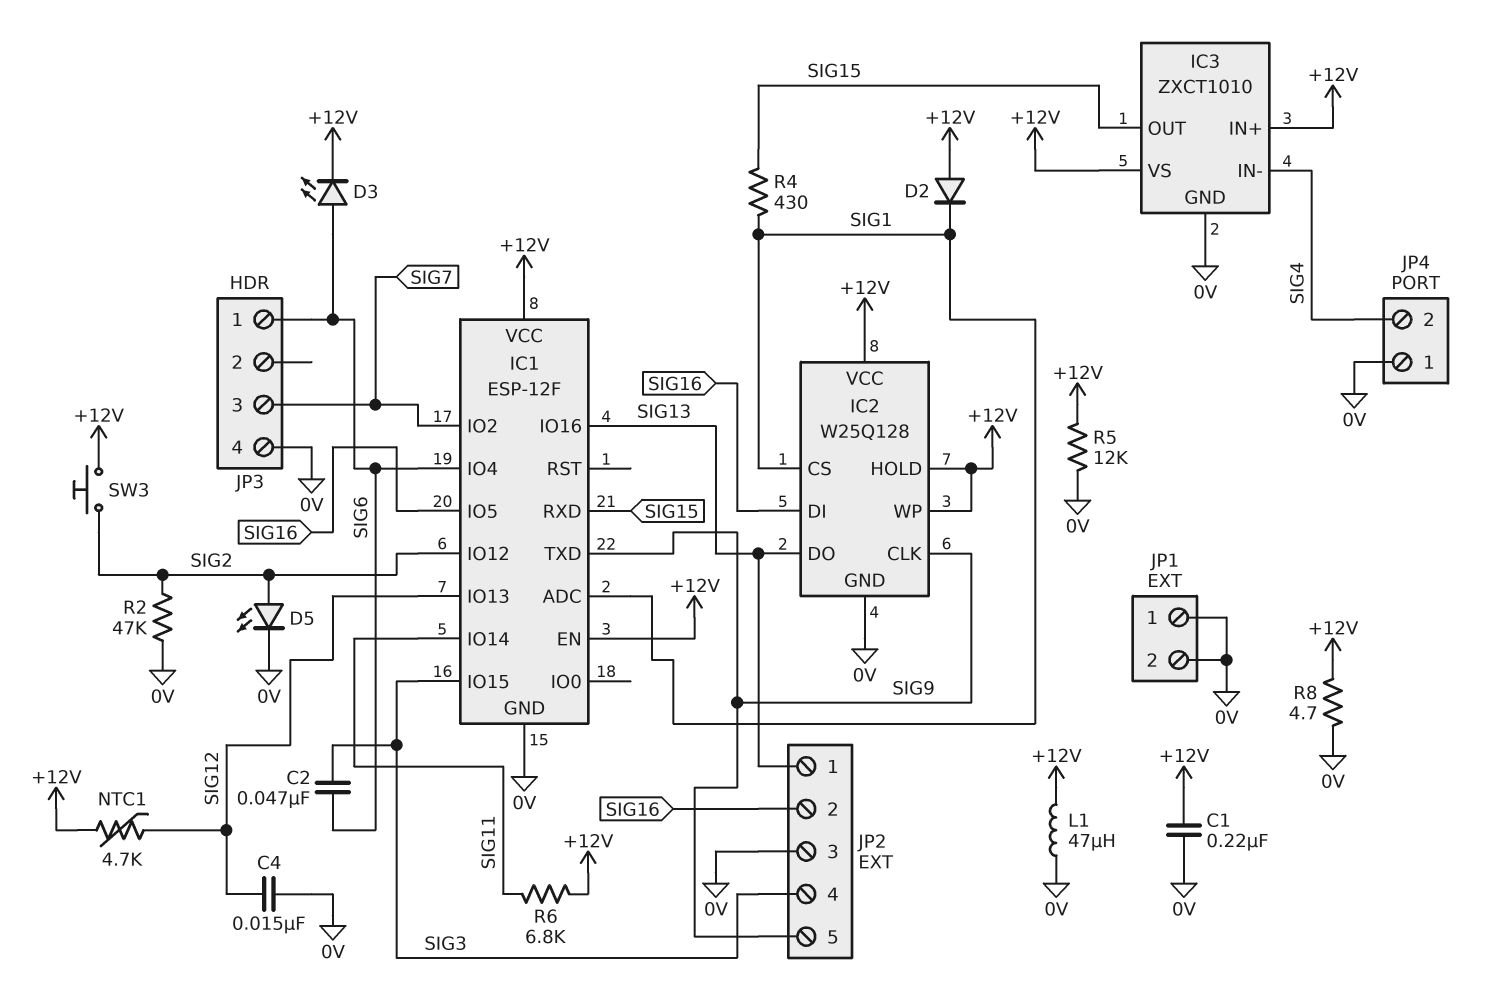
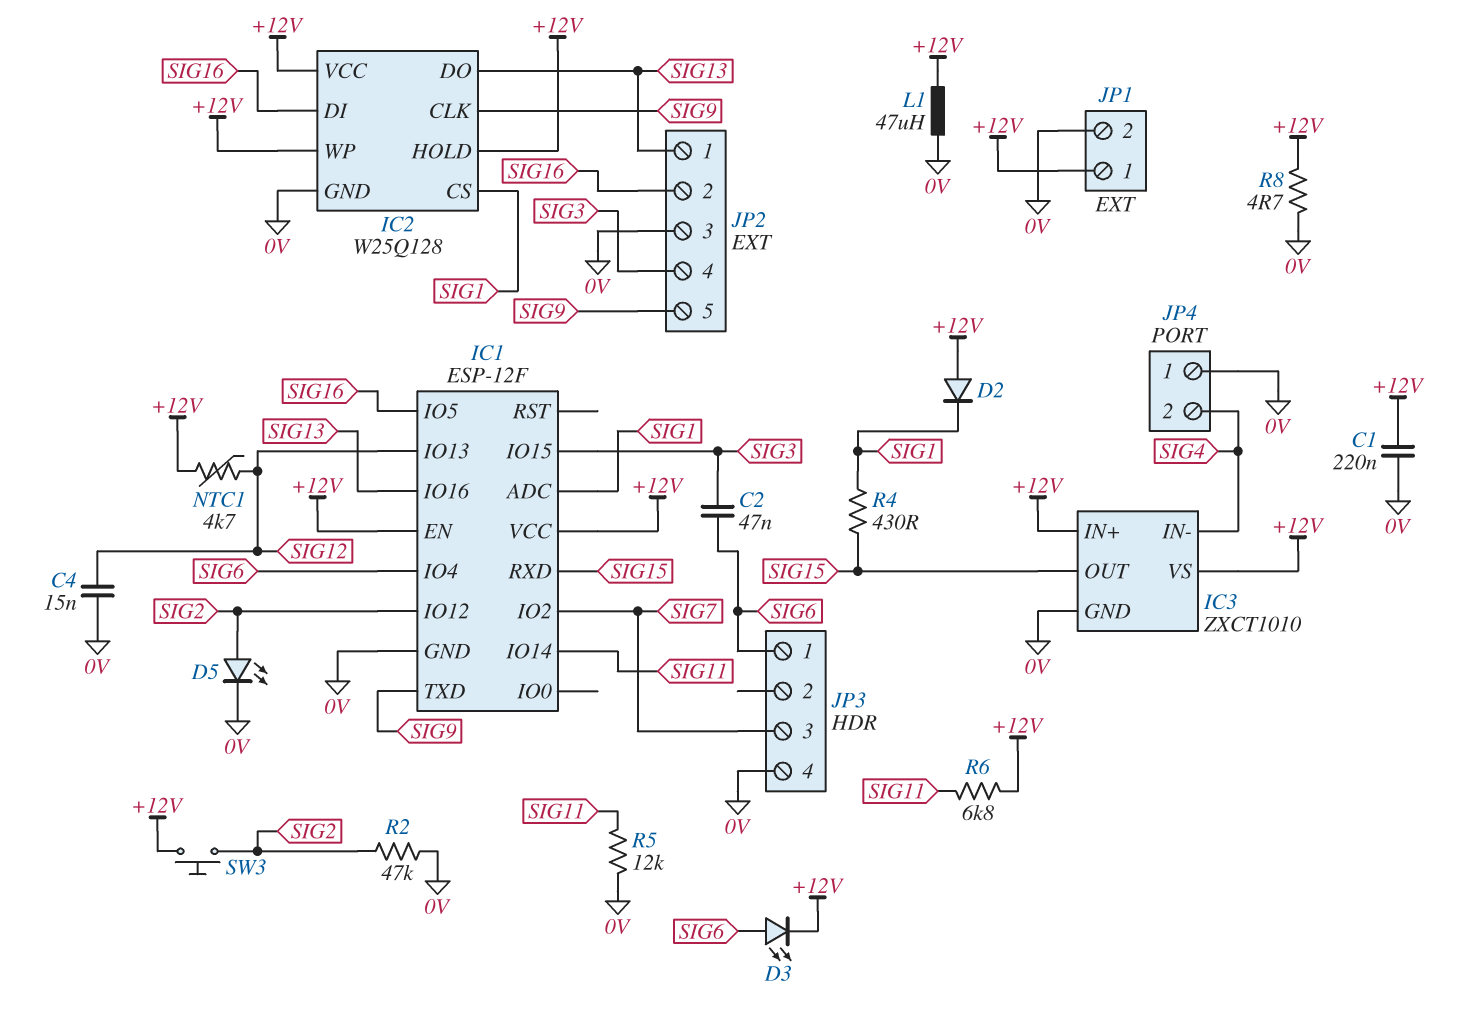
JP1 pin 1: 0V -> +12V
R5: 12k (+12V, 0V) -> 12k (0V, SIG11)

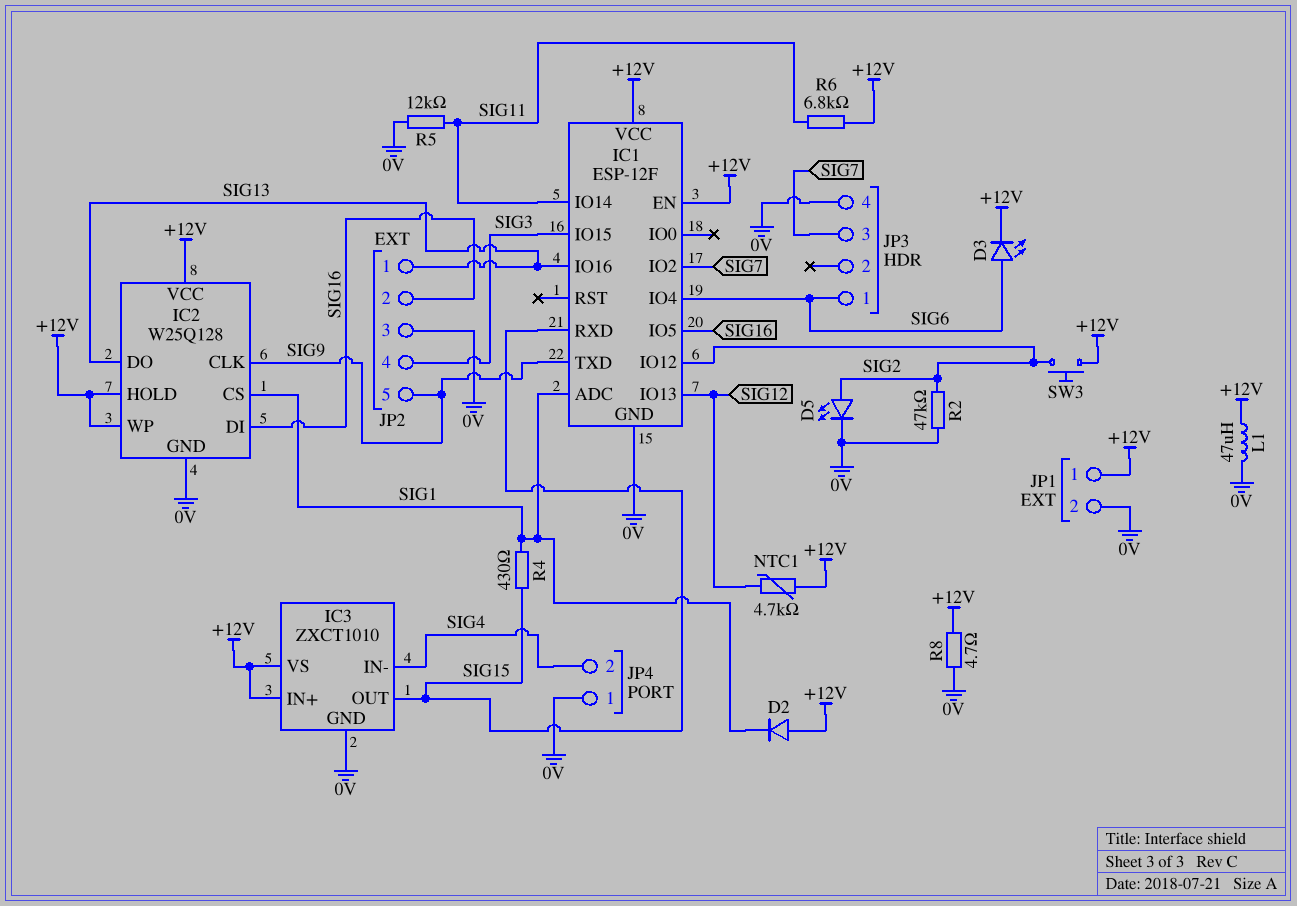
C1: 220nF (+12V, 0V) -> none
C2: 47nF (SIG3, SIG6) -> none
C4: 15nF (0V, SIG12) -> none

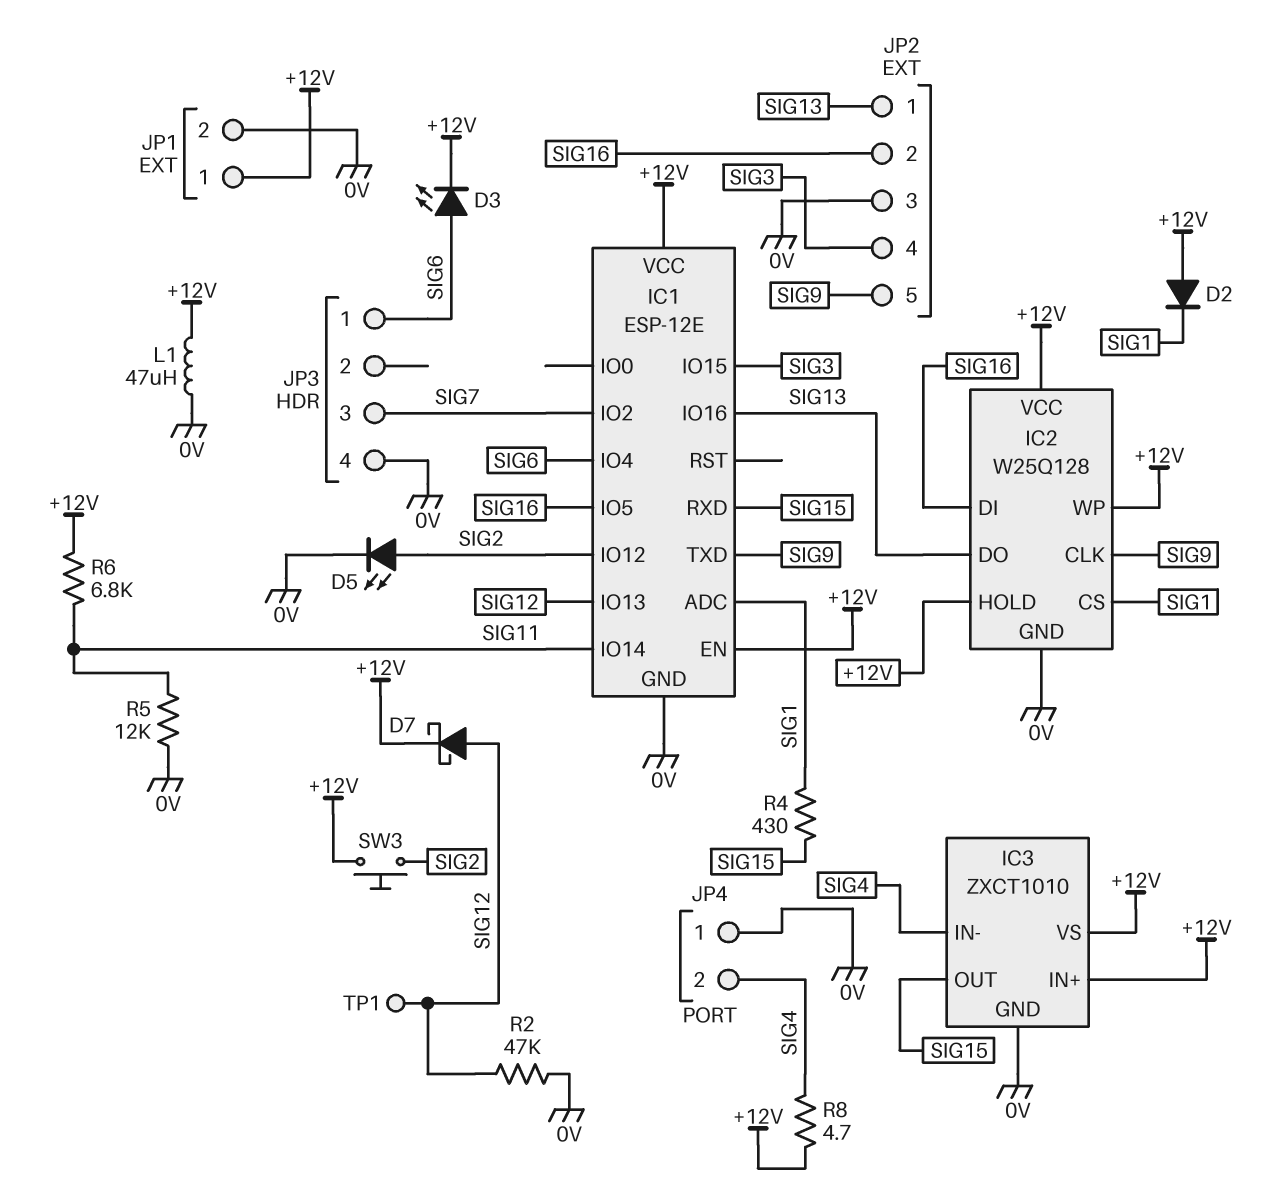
D7: none -> schottky (A SIG12, K +12V)
IC1: ESP-12F -> ESP-12E
NTC1: 4.7k (+12V, SIG12) -> none
R2: 47k (0V, SIG2) -> 47k (0V, SIG12)
R8: 4.7 (+12V, 0V) -> 4.7 (+12V, SIG4)
TP1: none -> test point (SIG12)

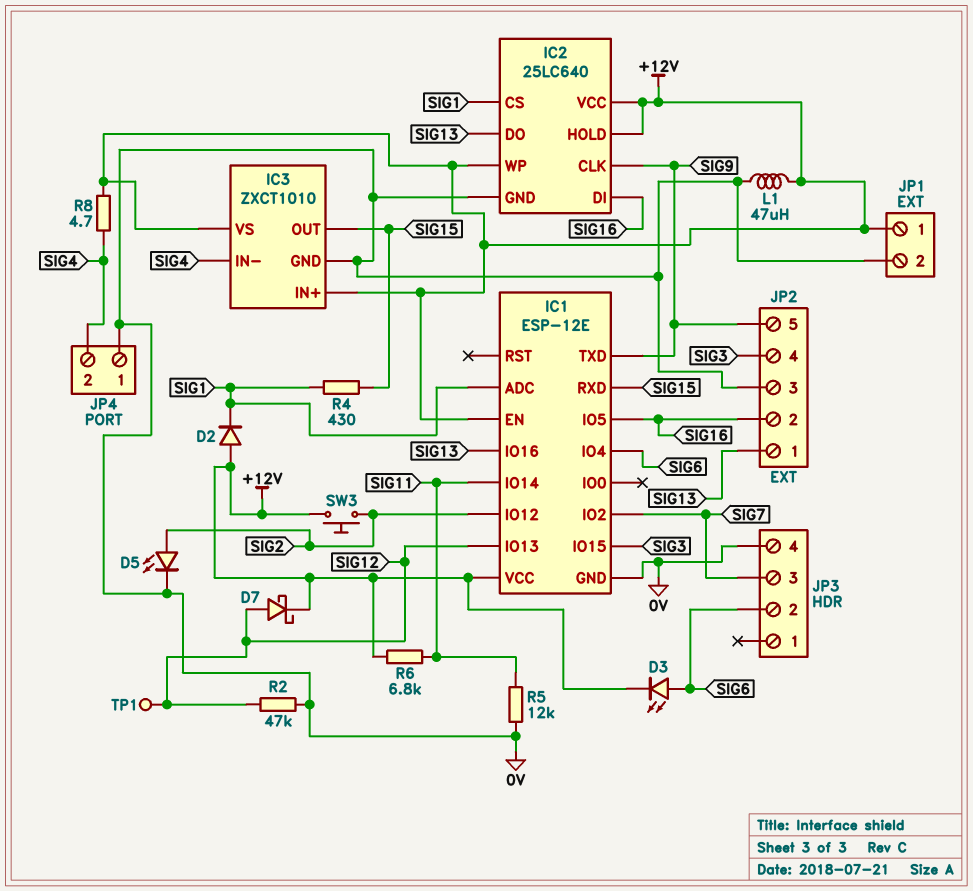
IC2: W25Q128 -> 25LC640
JP3 pin 1: SIG6 -> none
JP3 pin 2: none -> SIG6

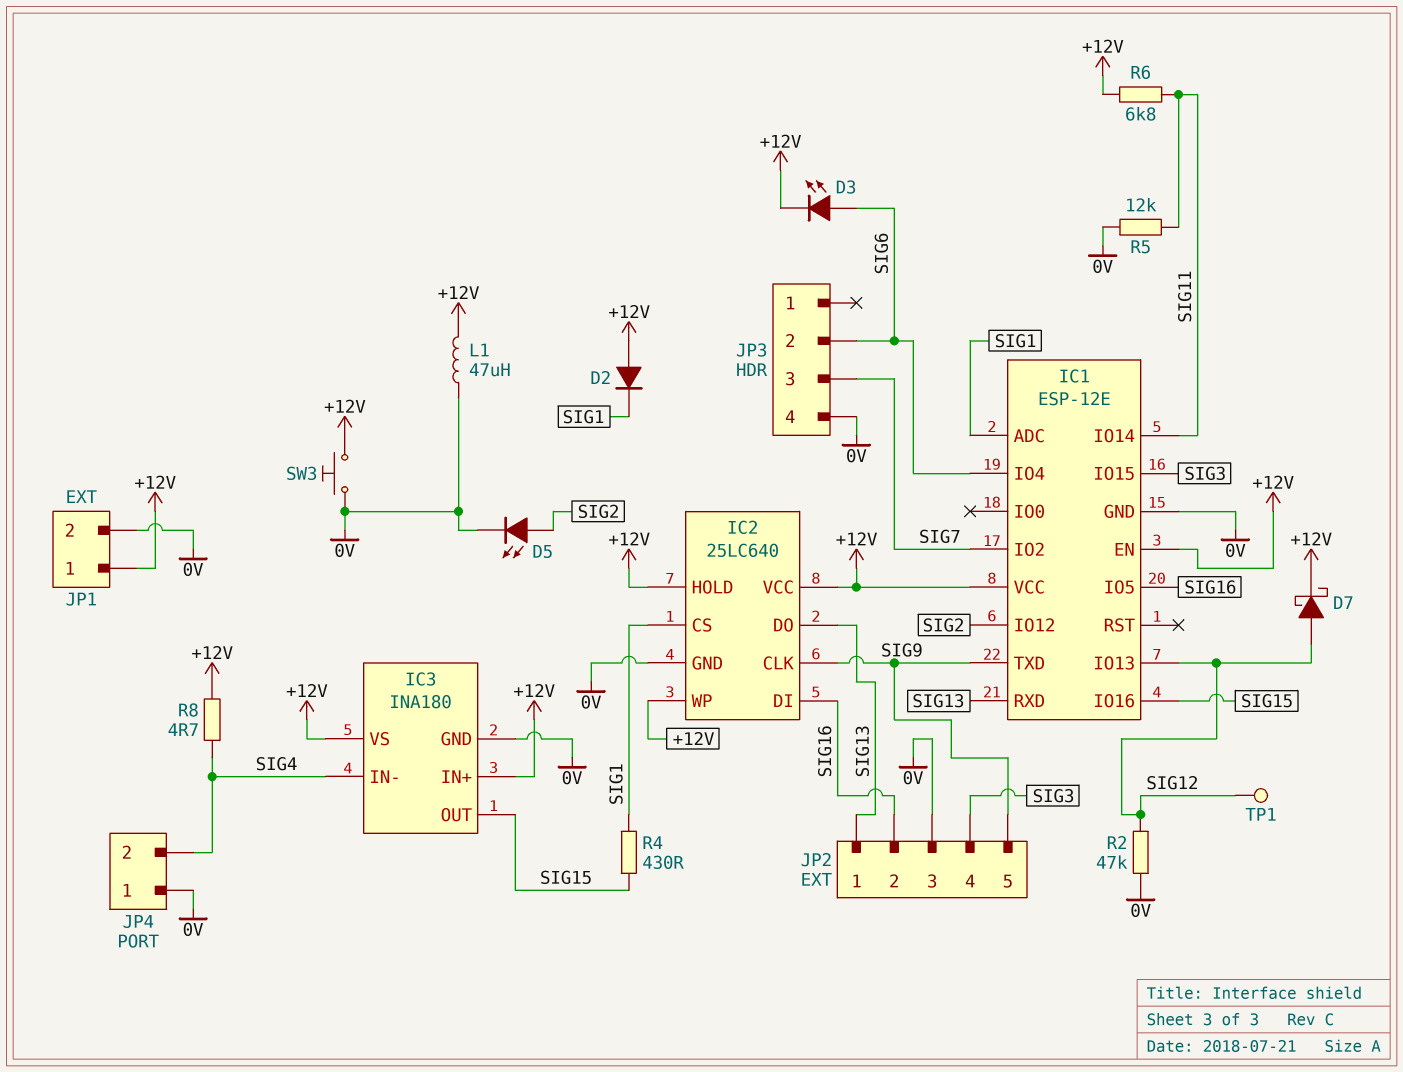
IC1 pin IO16: SIG13 -> SIG15
IC1 pin RXD: SIG15 -> SIG13
IC3: ZXCT1010 -> INA180
SW3: button (+12V, SIG2) -> button (+12V, 0V)

